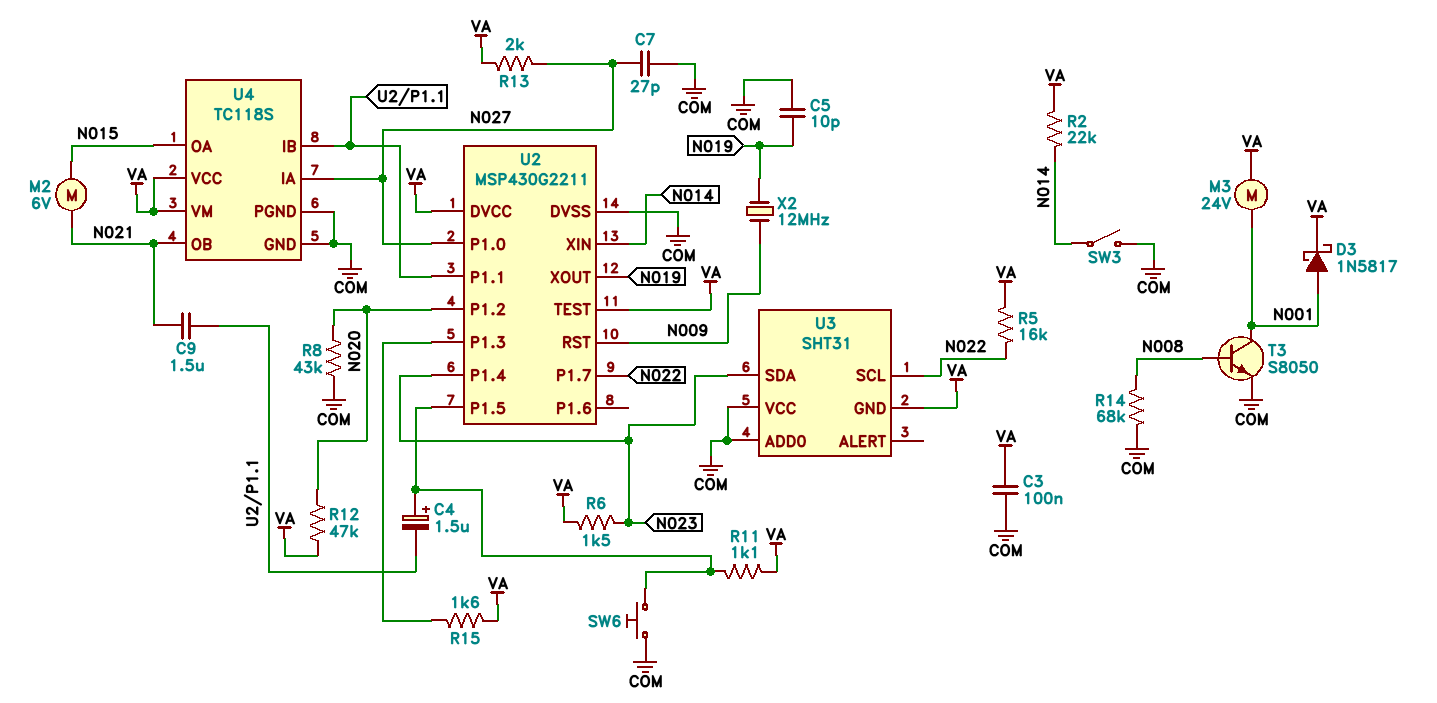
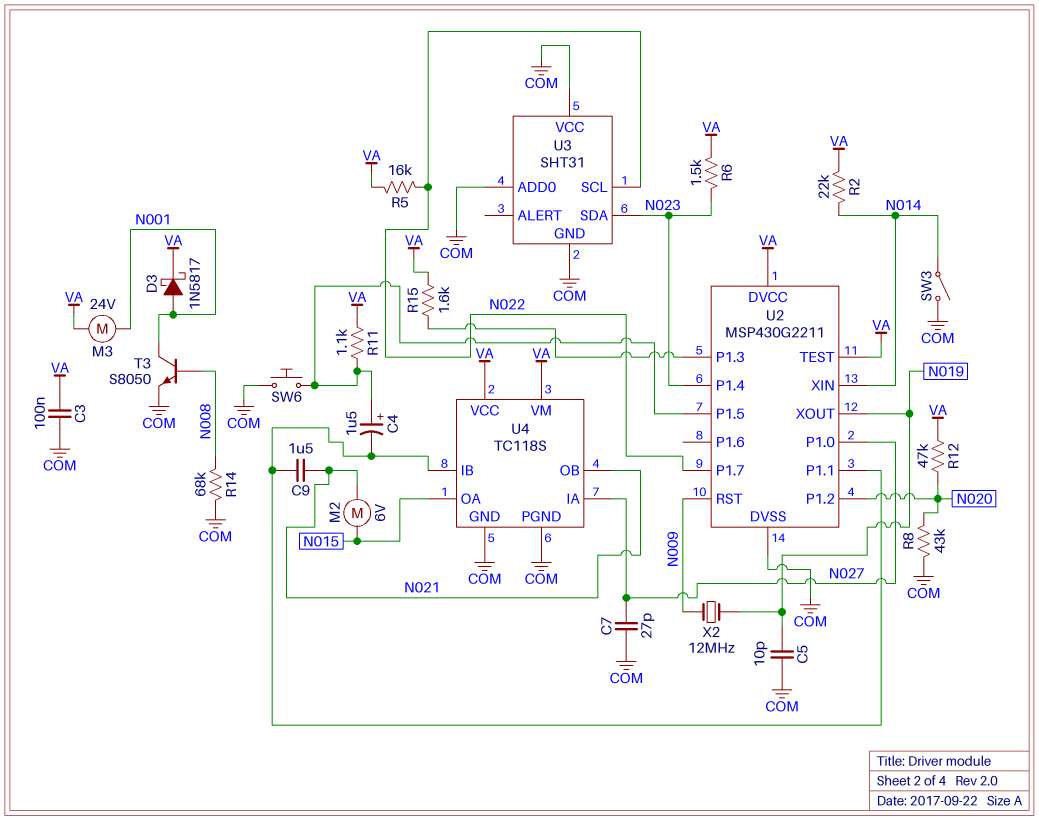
R13: 2k (N027, VA) -> none
U3 pin GND: VA -> COM

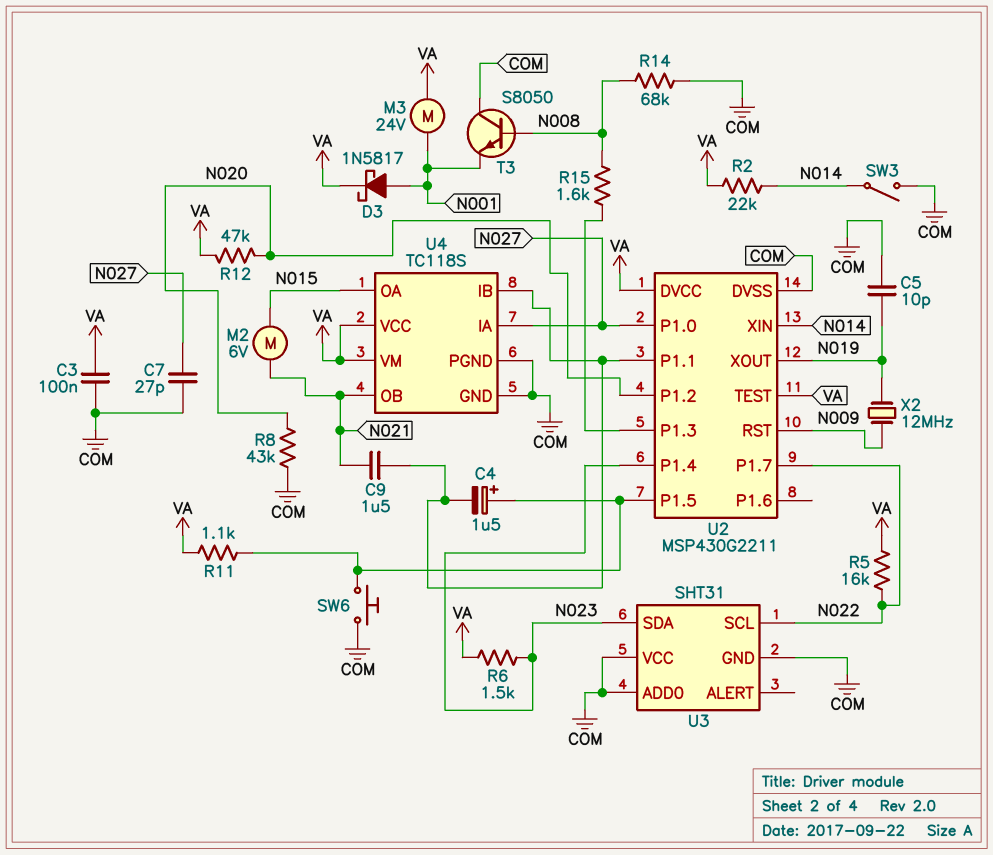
R15: 1.6k (U2/P1.3, VA) -> 1.6k (N008, U2/P1.3)
T3: NPN S8050 (B N008, C N001, E COM) -> NPN S8050 (B N008, C COM, E N001)

